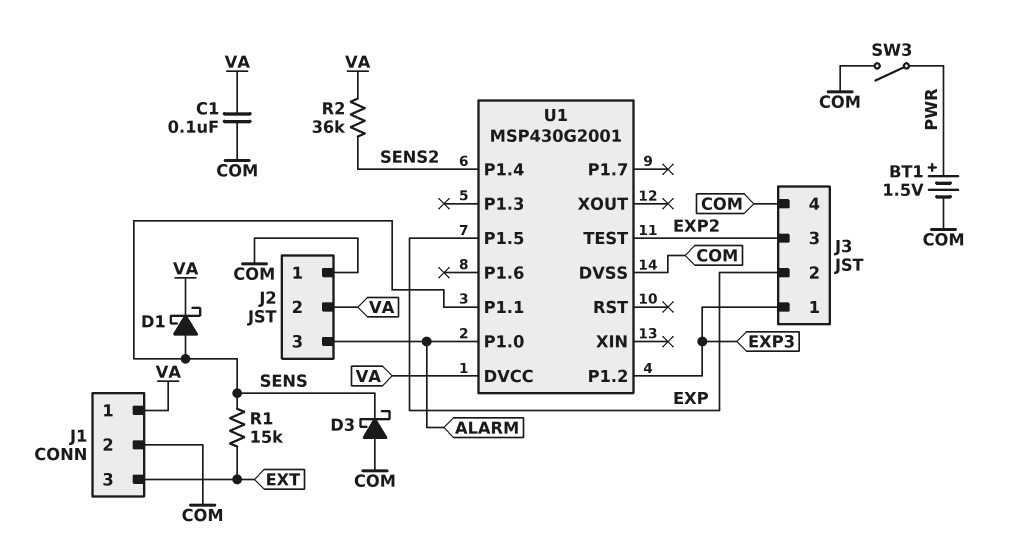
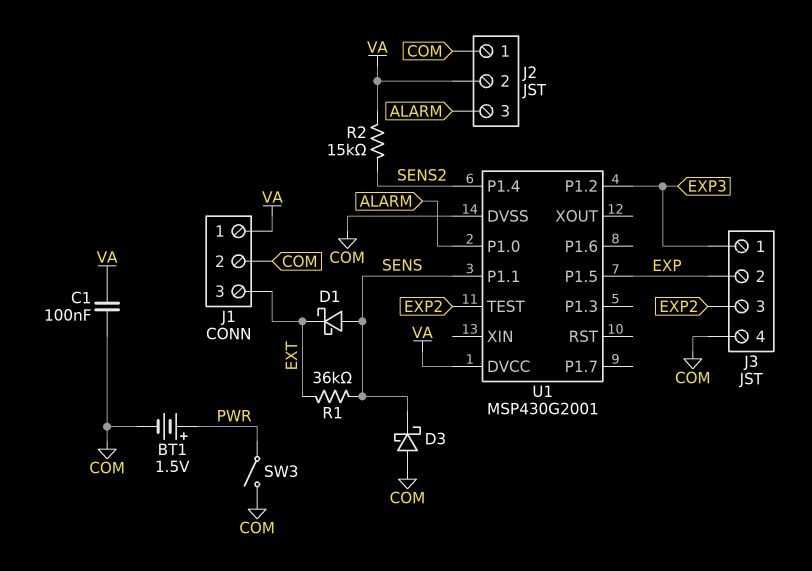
D1: schottky (A SENS, K VA) -> schottky (A SENS, K EXT)
R1: 15k (EXT, SENS) -> 36k (EXT, SENS)
R2: 36k (SENS2, VA) -> 15k (SENS2, VA)

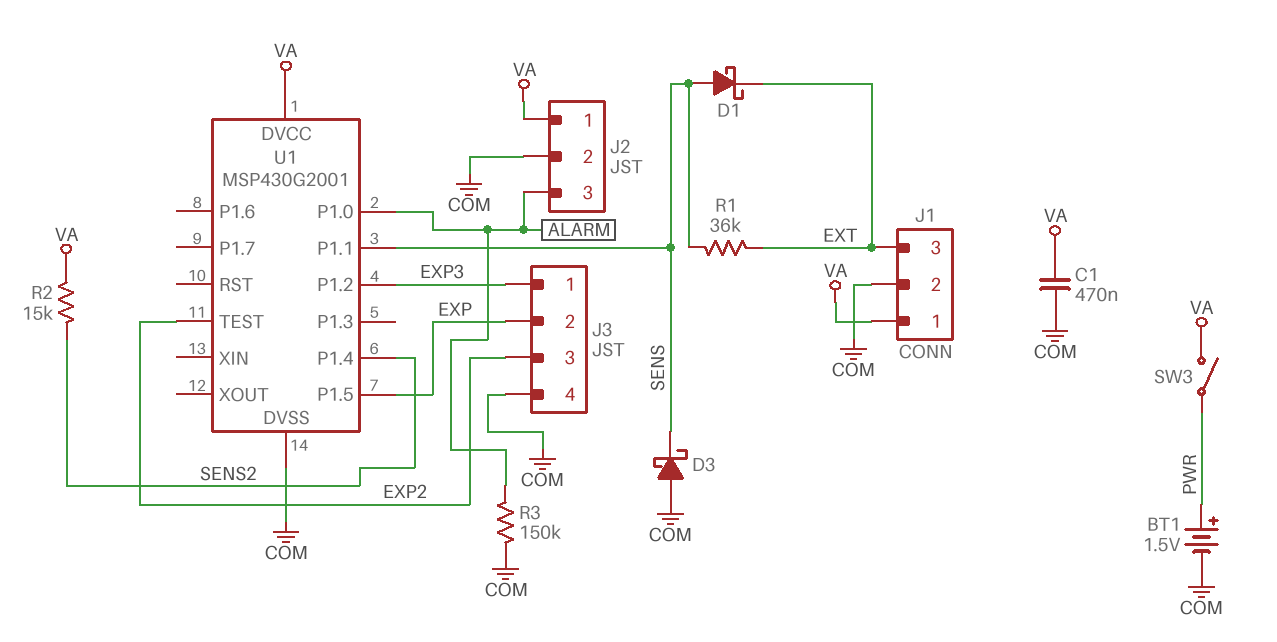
C1: 100nF (COM, VA) -> 470nF (COM, VA)
J2 pin 1: COM -> VA
J2 pin 2: VA -> COM
R3: none -> 150k (ALARM, COM)
SW3: switch (COM, PWR) -> switch (PWR, VA)

